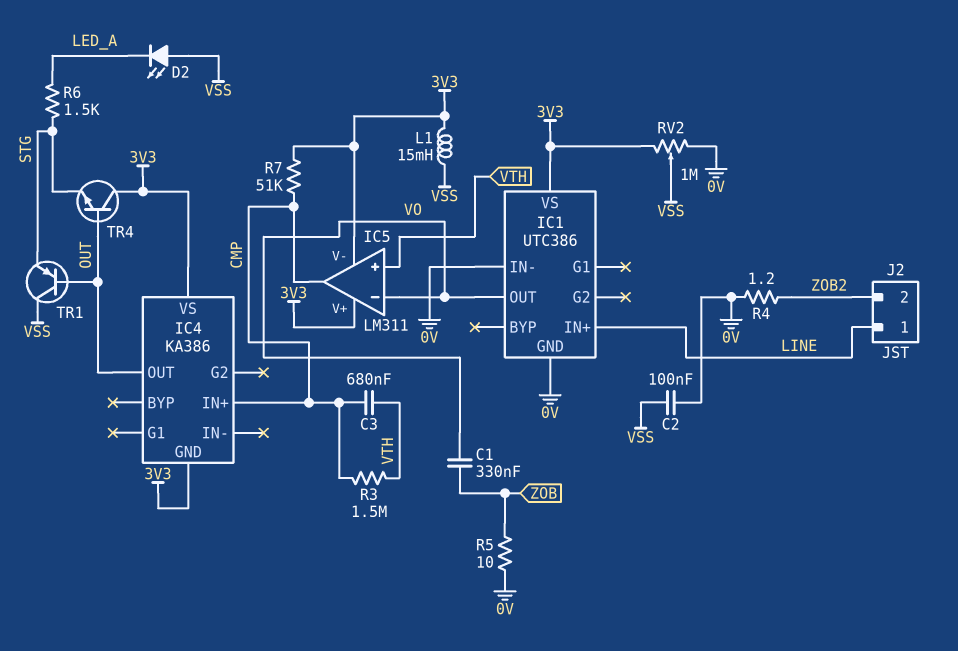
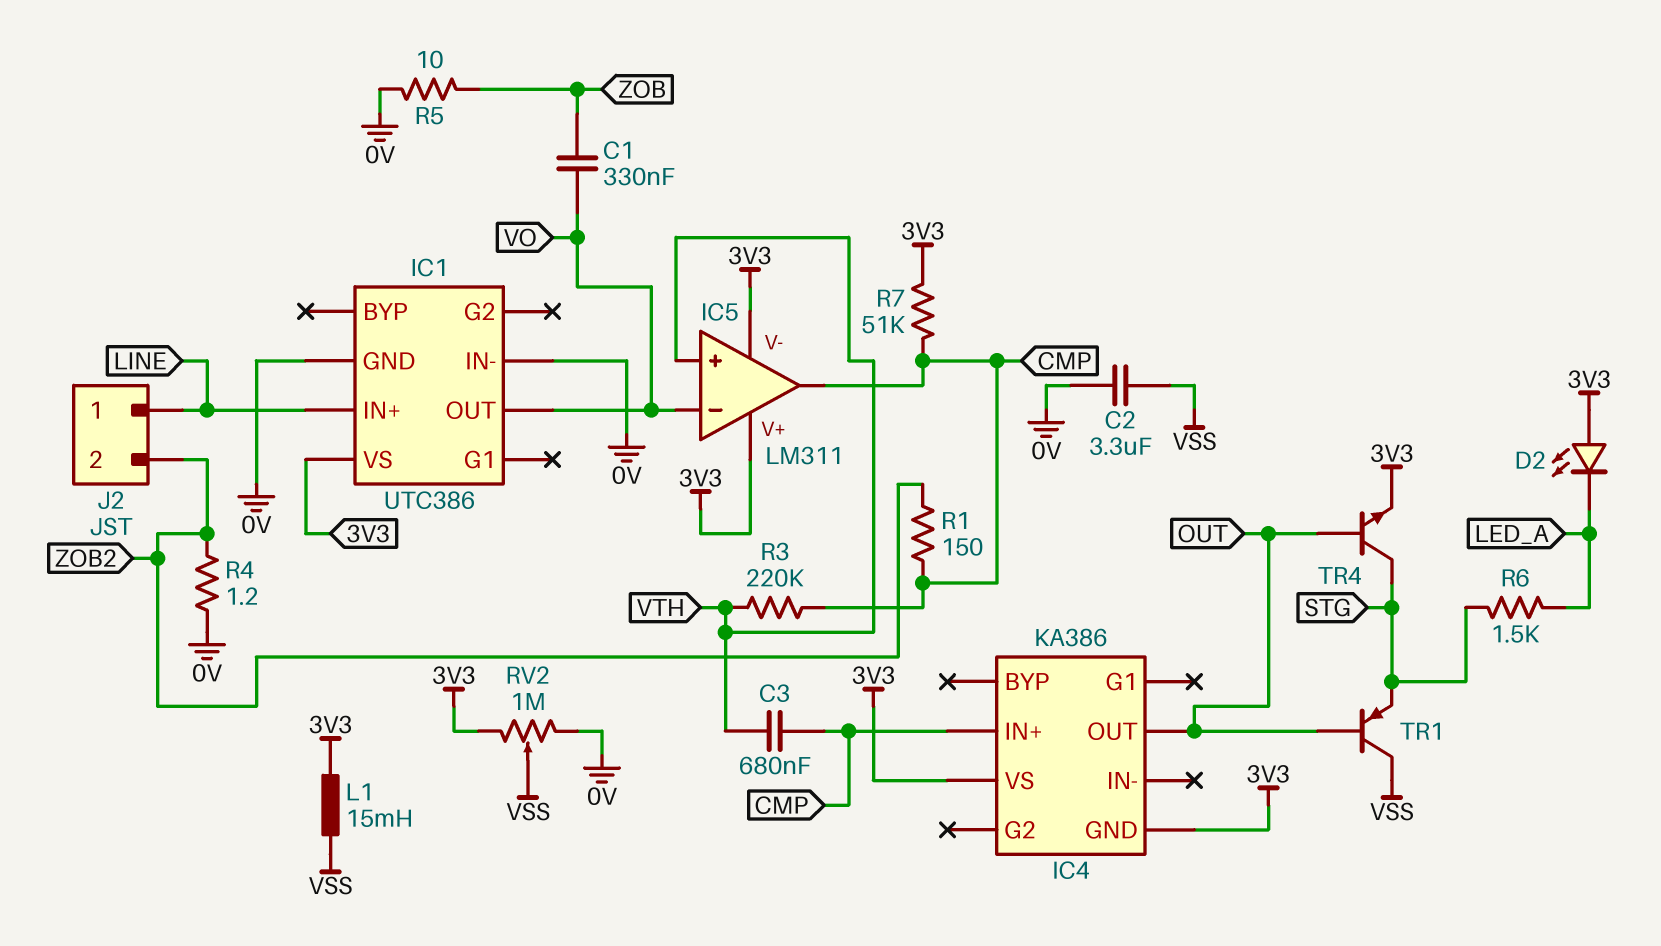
C2: 100nF (0V, VSS) -> 3.3uF (0V, VSS)
D2: LED (A VSS, K LED_A) -> LED (A 3V3, K LED_A)
R1: none -> 150 (CMP, ZOB2)
R3: 1.5M (CMP, VTH) -> 220k (CMP, VTH)
TR4: NPN (B OUT, C 3V3, E STG) -> NPN (B OUT, C STG, E 3V3)

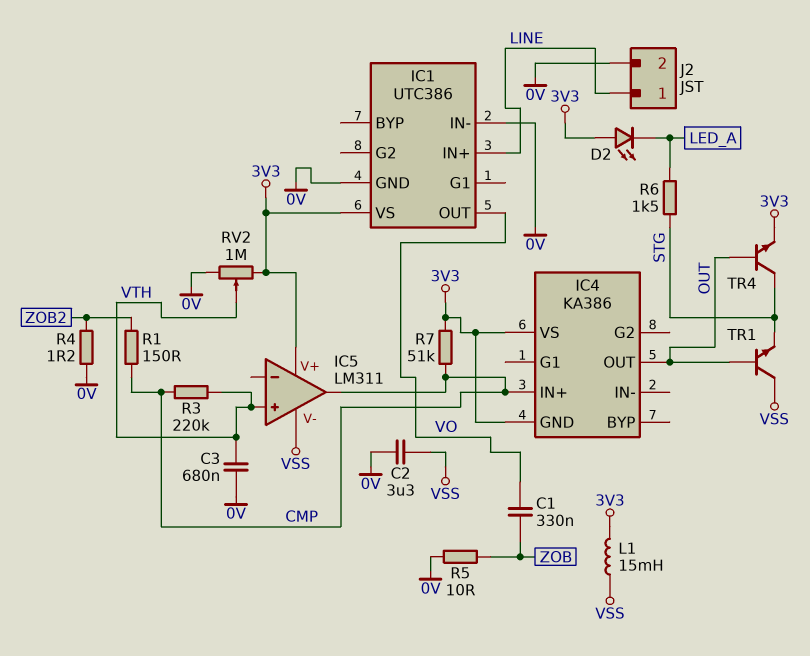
C3: 680nF (CMP, VTH) -> 680nF (0V, VTH)
IC5 pin V-: 3V3 -> VSS
IC5 pin in-: VO -> none
J2 pin 2: ZOB2 -> 0V
RV2: 1M (0V, 3V3, wiper VSS) -> 1M (0V, 3V3, wiper VTH)
TR1: PNP (B OUT, C VSS, E STG) -> NPN (B OUT, C VSS, E STG)

